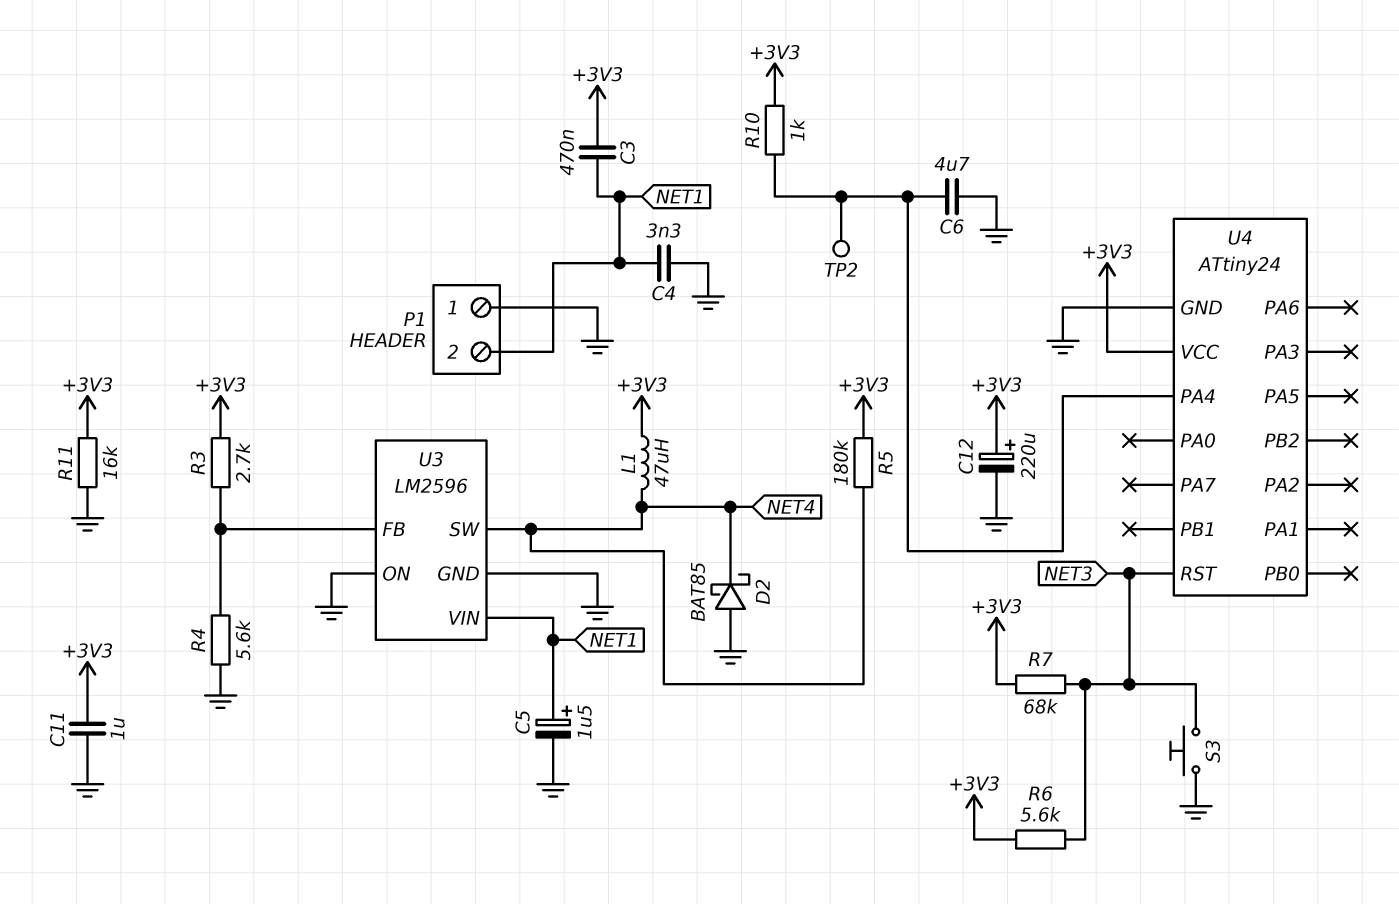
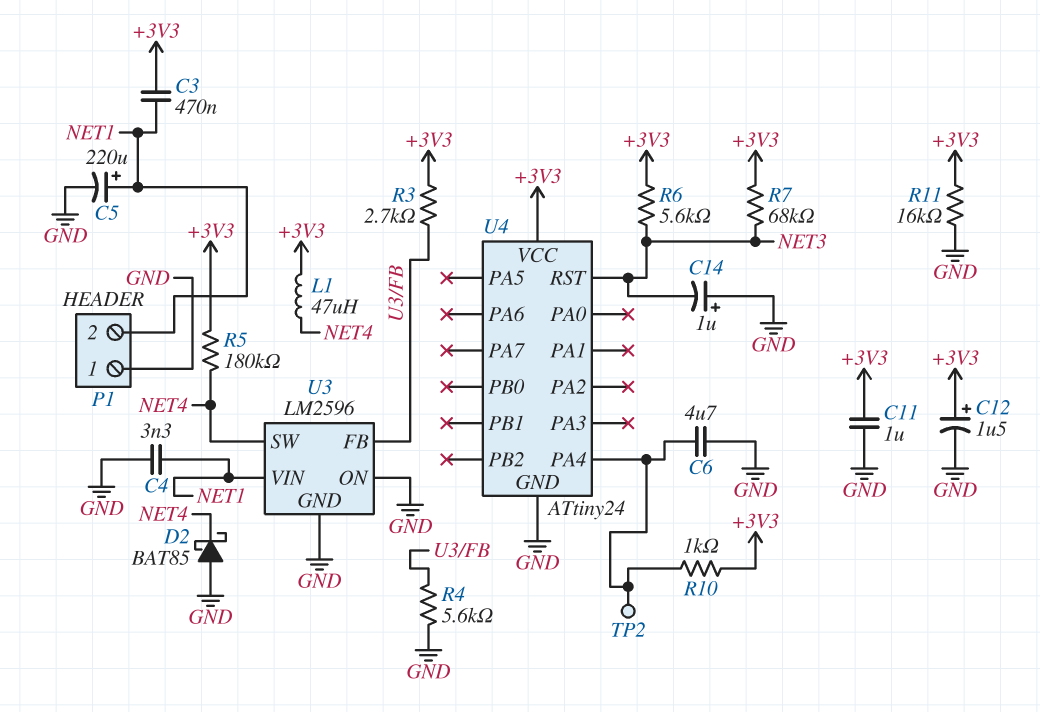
C5: 1.5uF (plus NET1, minus GND) -> 220uF (plus NET1, minus GND)
C12: 220uF (plus +3V3, minus GND) -> 1.5uF (plus +3V3, minus GND)
C14: none -> 1uF (plus GND, minus NET3)
S3: button (GND, NET3) -> none

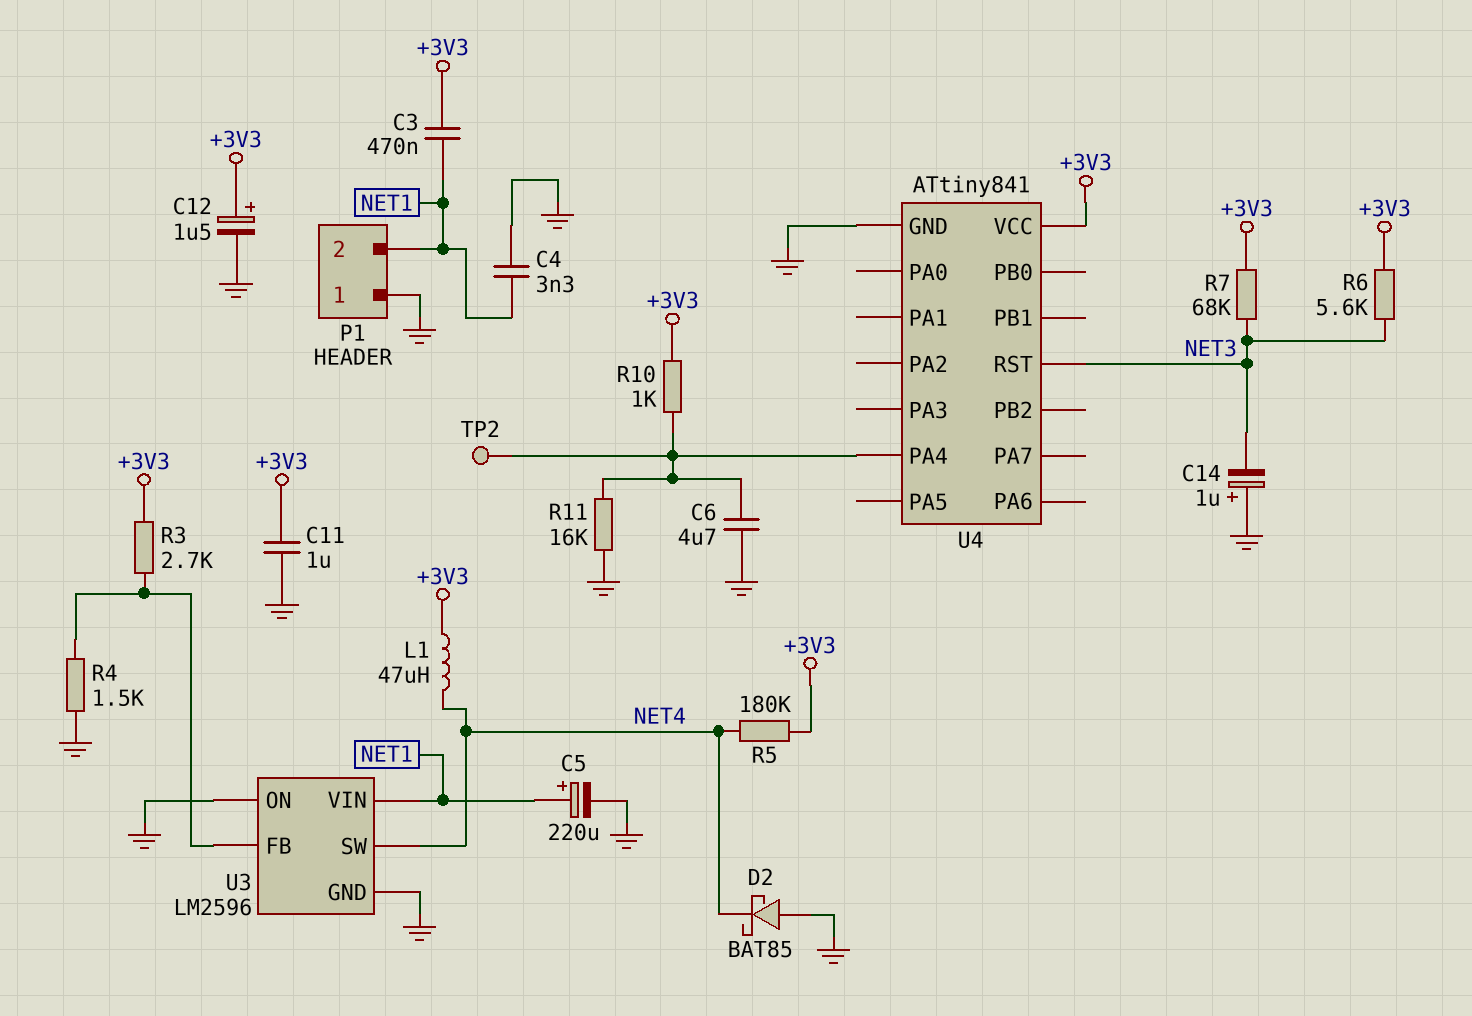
R4: 5.6k (GND, U3/FB) -> 1.5k (GND, U3/FB)
R11: 16k (+3V3, GND) -> 16k (GND, U4/PA4)
U4: ATtiny24 -> ATtiny841

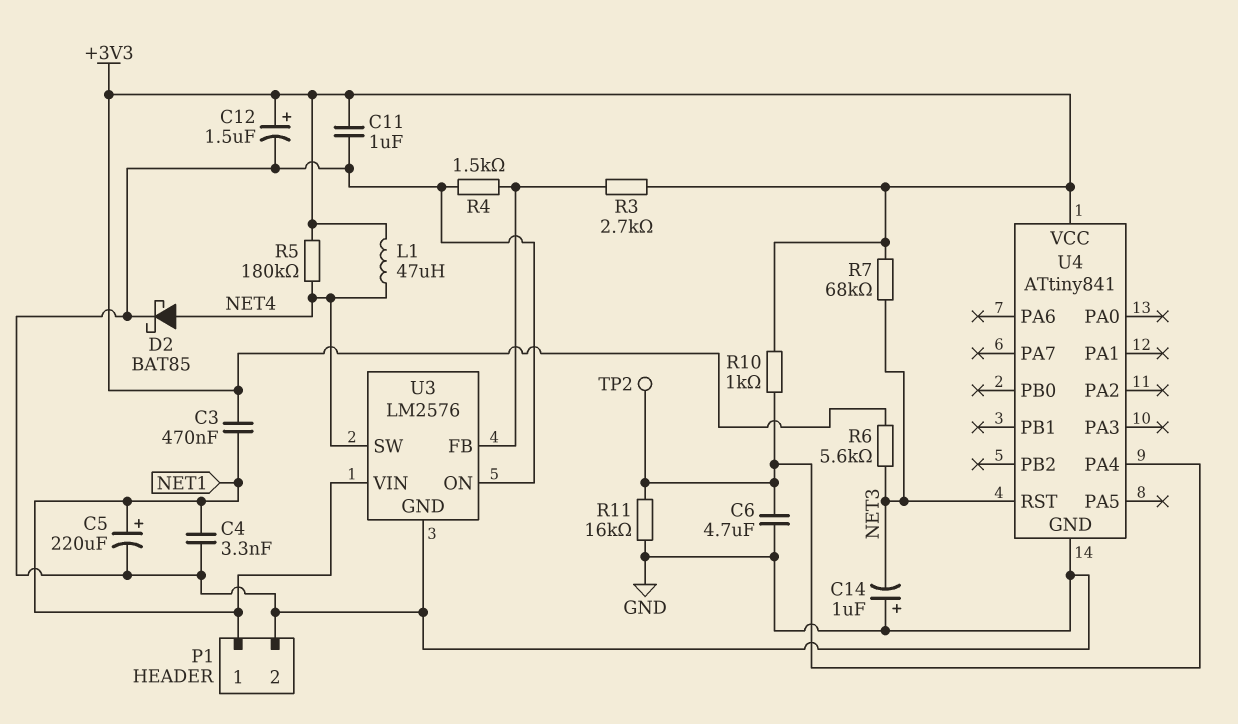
D2: schottky BAT85 (A GND, K NET4) -> schottky BAT85 (A NET4, K GND)
P1 pin 1: GND -> NET1
P1 pin 2: NET1 -> GND
U3: LM2596 -> LM2576

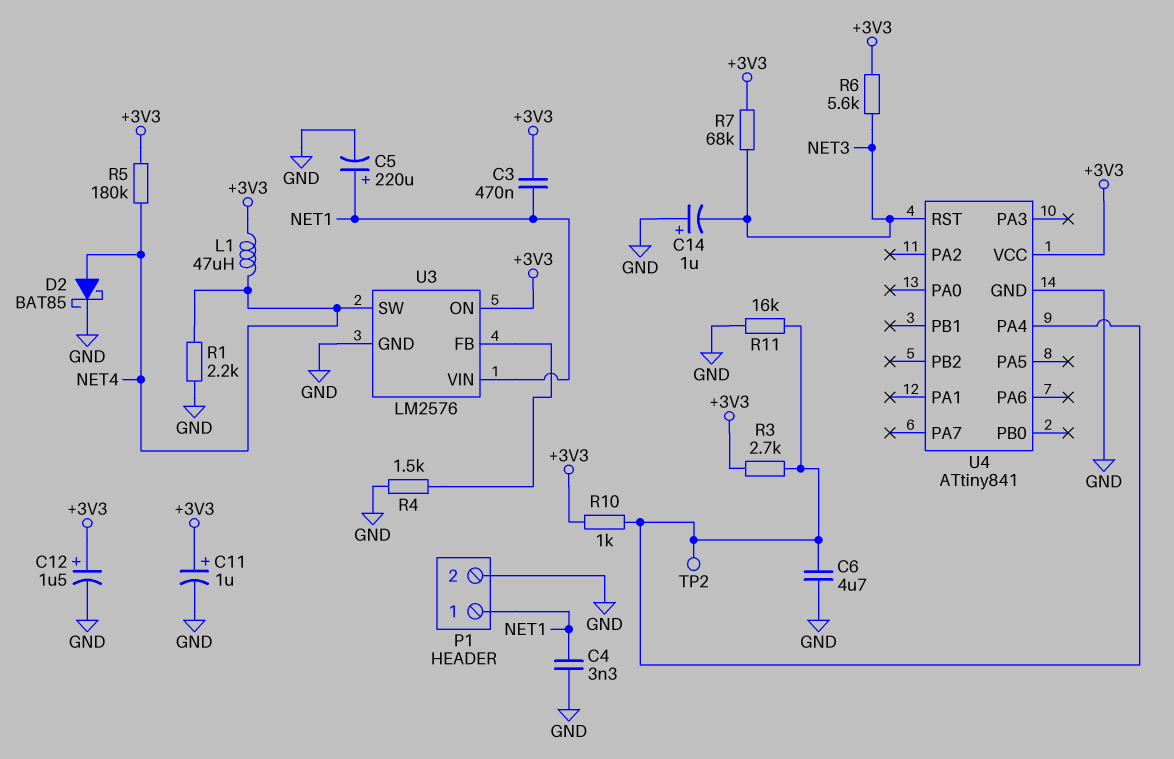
C11: 1uF (+3V3, GND) -> 1uF (plus +3V3, minus GND)
R1: none -> 2.2k (GND, NET4)
R3: 2.7k (+3V3, U3/FB) -> 2.7k (+3V3, U4/PA4)
U3 pin ON: GND -> +3V3

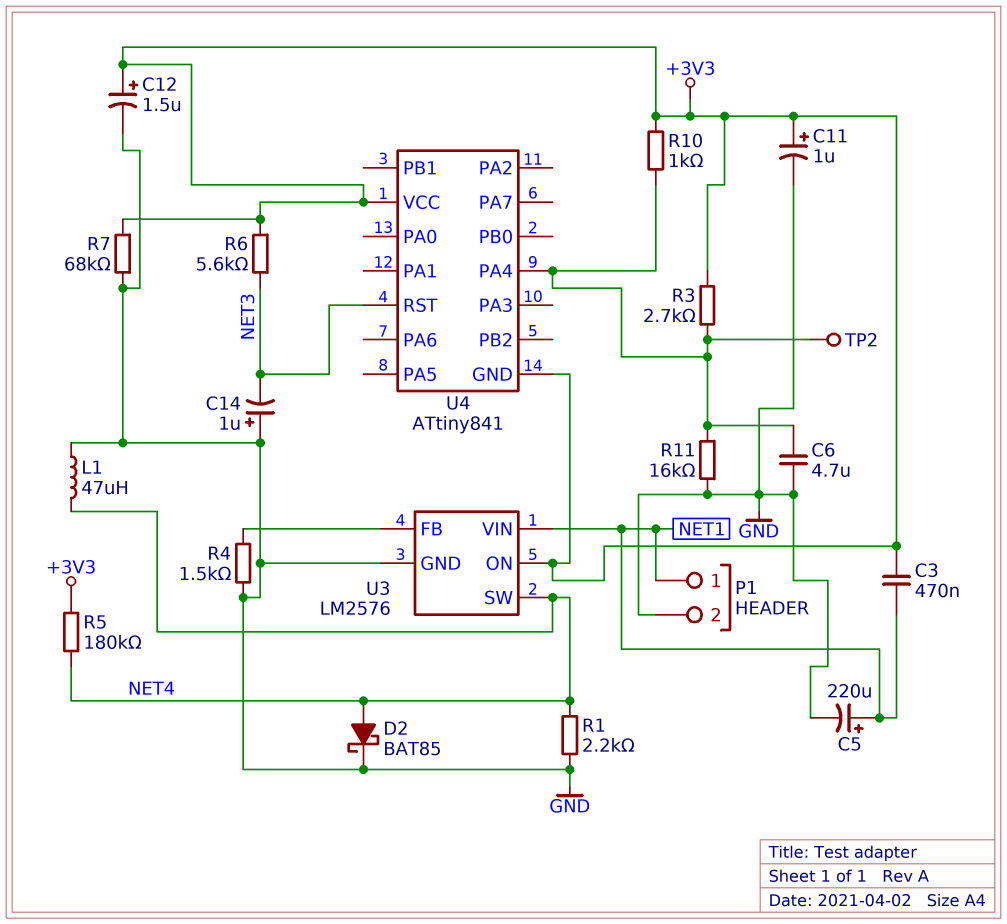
C4: 3.3nF (GND, NET1) -> none
L1: 47uH (+3V3, NET4) -> 47uH (GND, NET4)
R7: 68k (+3V3, NET3) -> 68k (+3V3, GND)
U4 pin GND: GND -> +3V3

